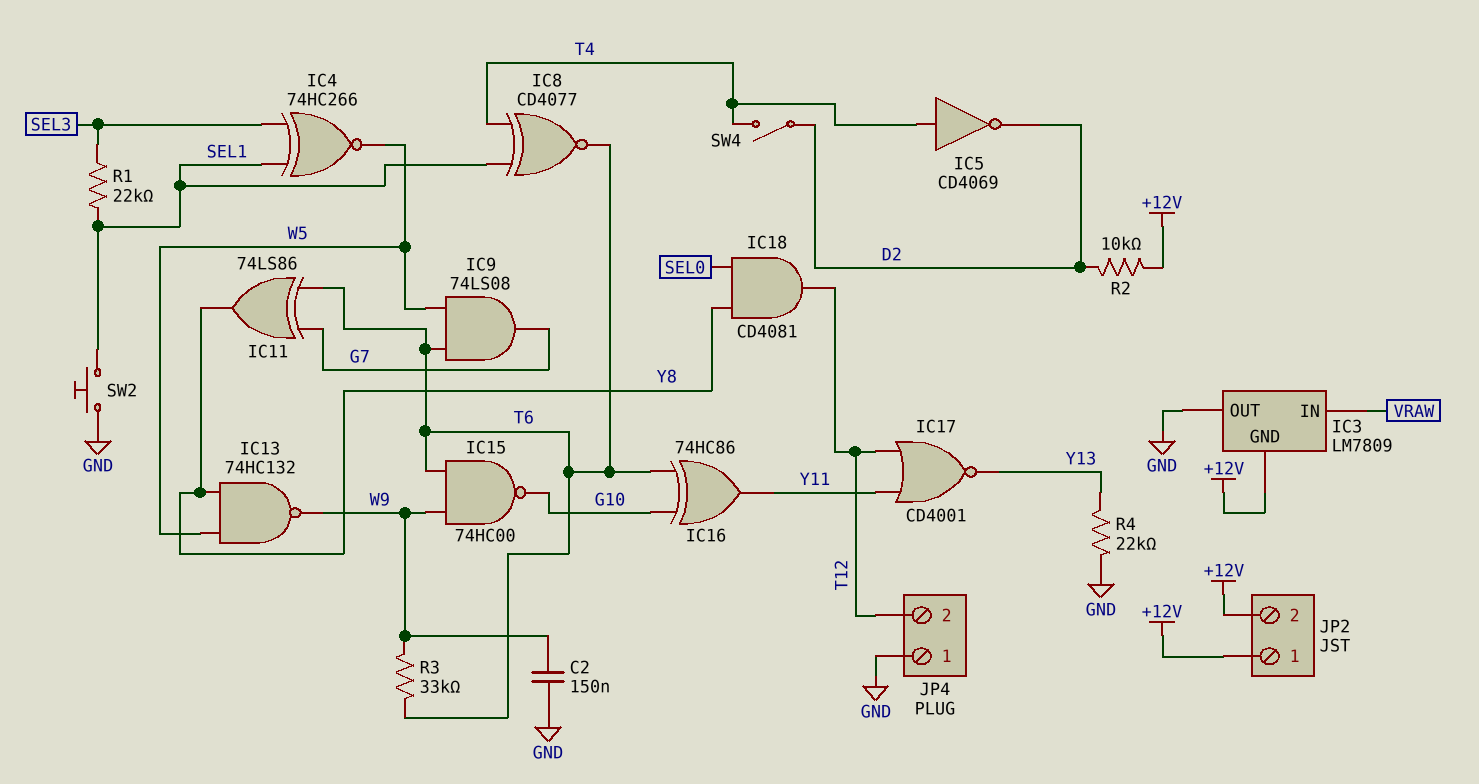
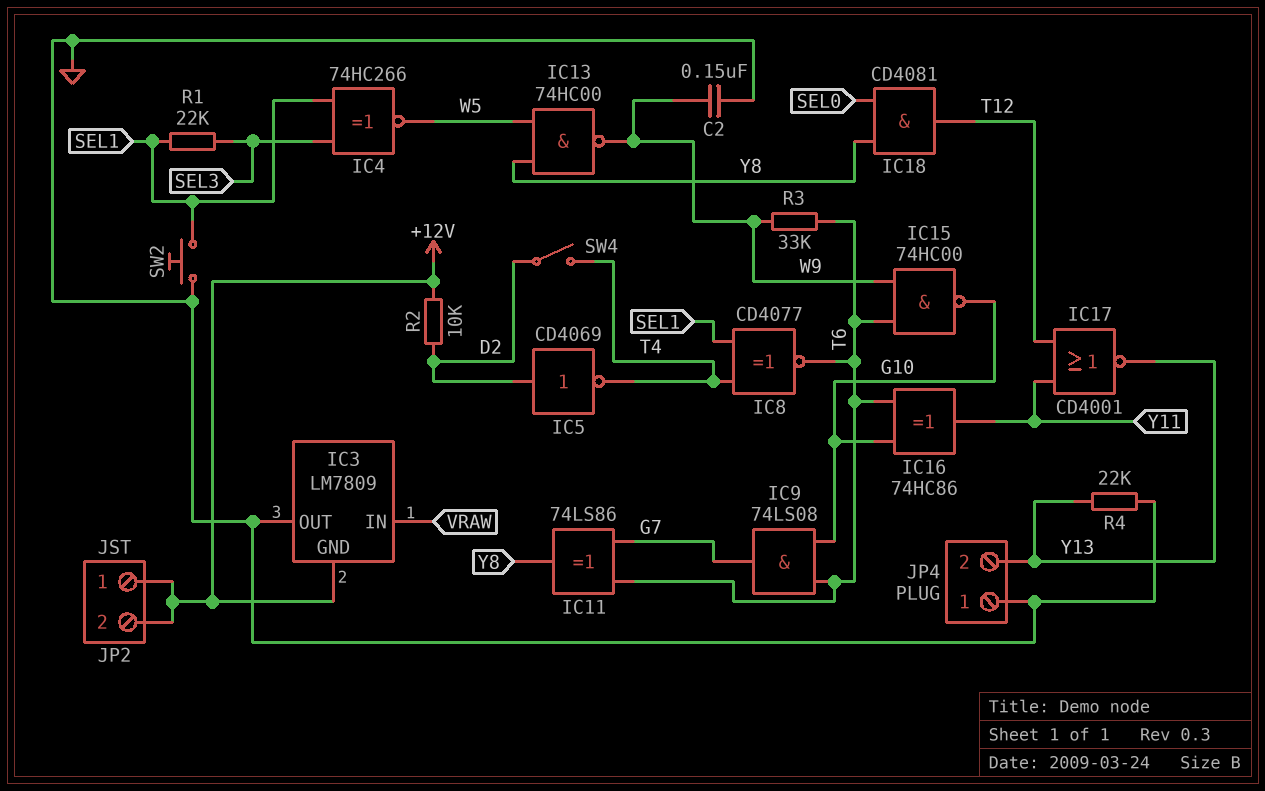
IC5: NOT CD4069 (in T4, out D2) -> NOT CD4069 (in D2, out T4)
IC9: AND 74LS08 (in T6, in W5, out G7) -> AND 74LS08 (in G10, in T6, out G7)
IC13: NAND 74HC132 (in W5, in Y8, out W9) -> NAND 74HC00 (in W5, in Y8, out W9)
JP4 pin 2: T12 -> Y13

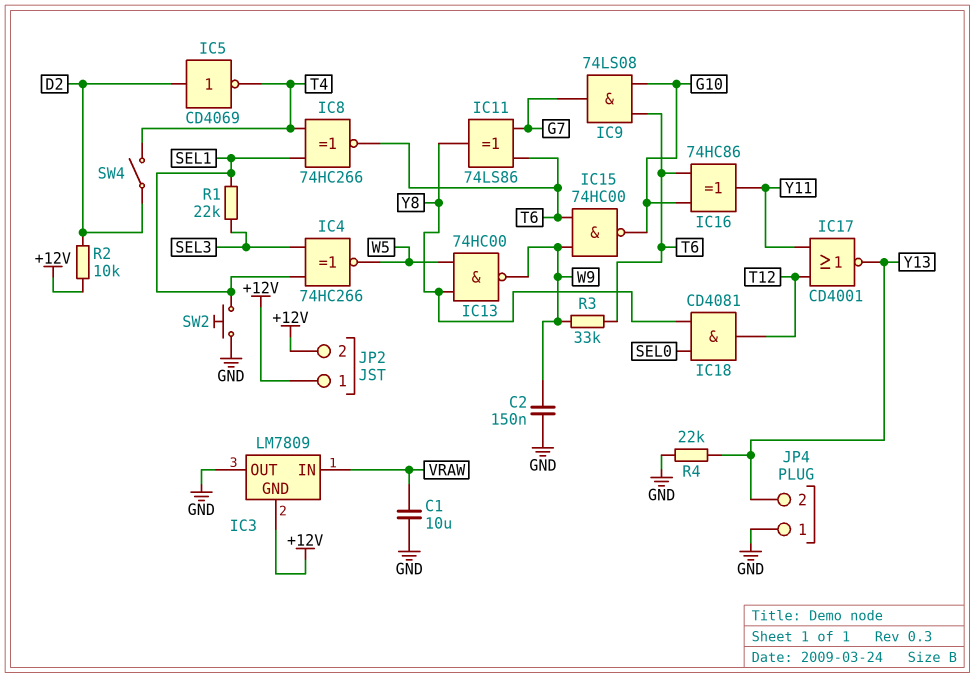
C1: none -> 10uF (GND, VRAW)
IC8: XNOR CD4077 (in SEL1, in T4, out T6) -> XNOR 74HC266 (in SEL1, in T4, out T6)

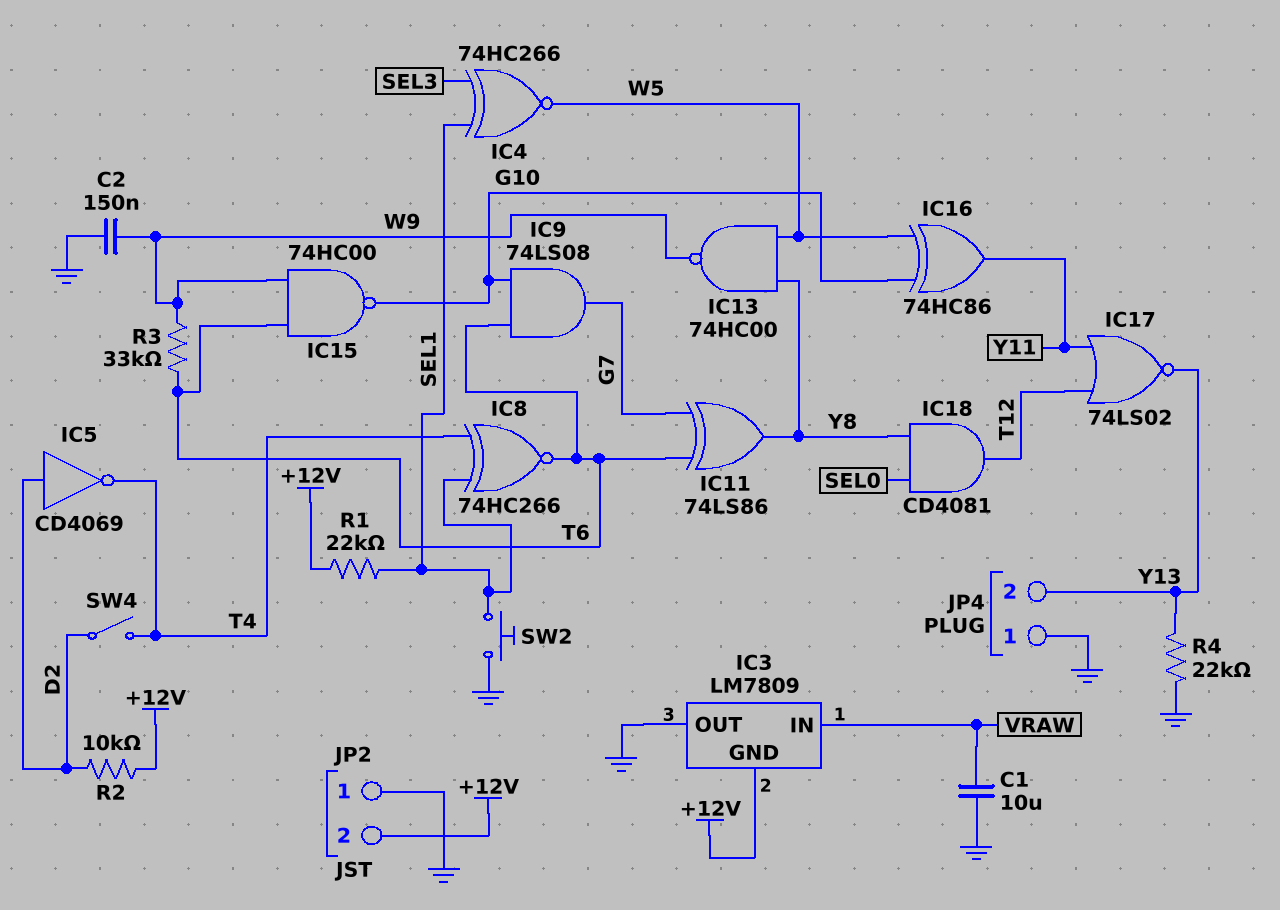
IC16: XOR 74HC86 (in G10, in T6, out Y11) -> XOR 74HC86 (in G10, in W5, out Y11)
IC17: NOR CD4001 (in T12, in Y11, out Y13) -> NOR 74LS02 (in T12, in Y11, out Y13)
JP2 pin 1: +12V -> GND
R1: 22k (SEL1, SEL3) -> 22k (+12V, SEL1)

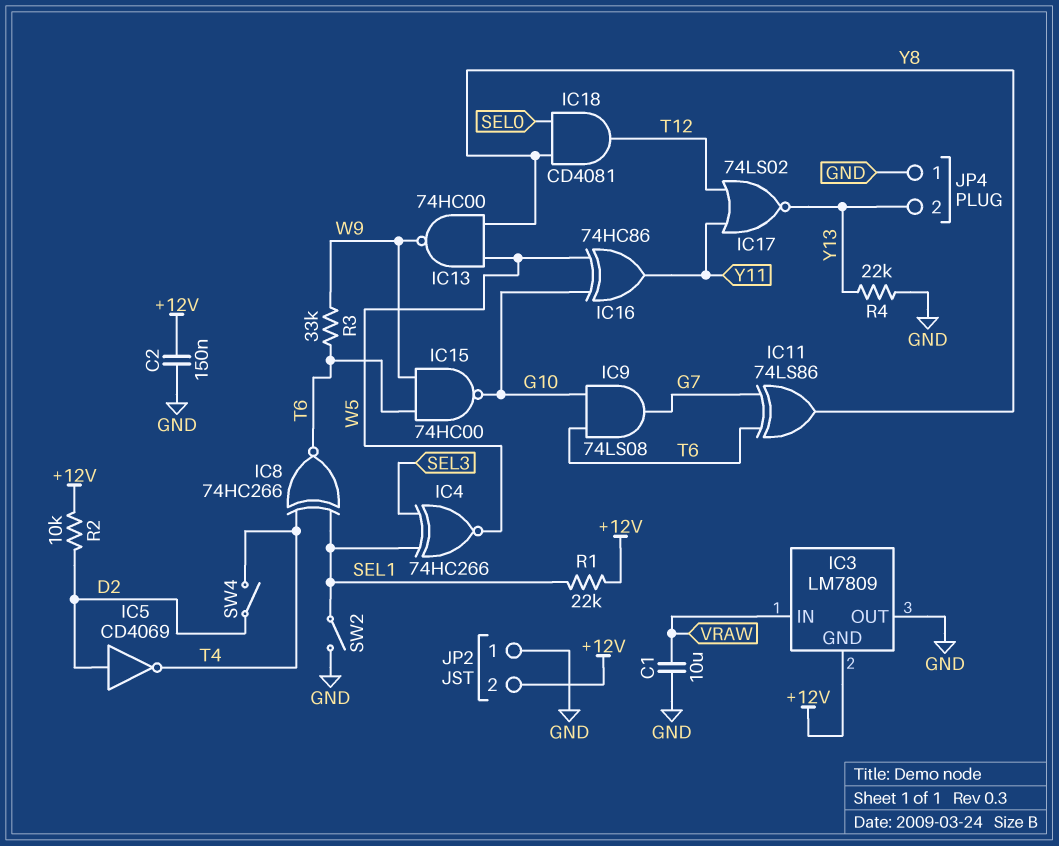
C2: 150nF (GND, W9) -> 150nF (+12V, GND)
SW2: button (GND, SEL1) -> switch (GND, SEL1)

